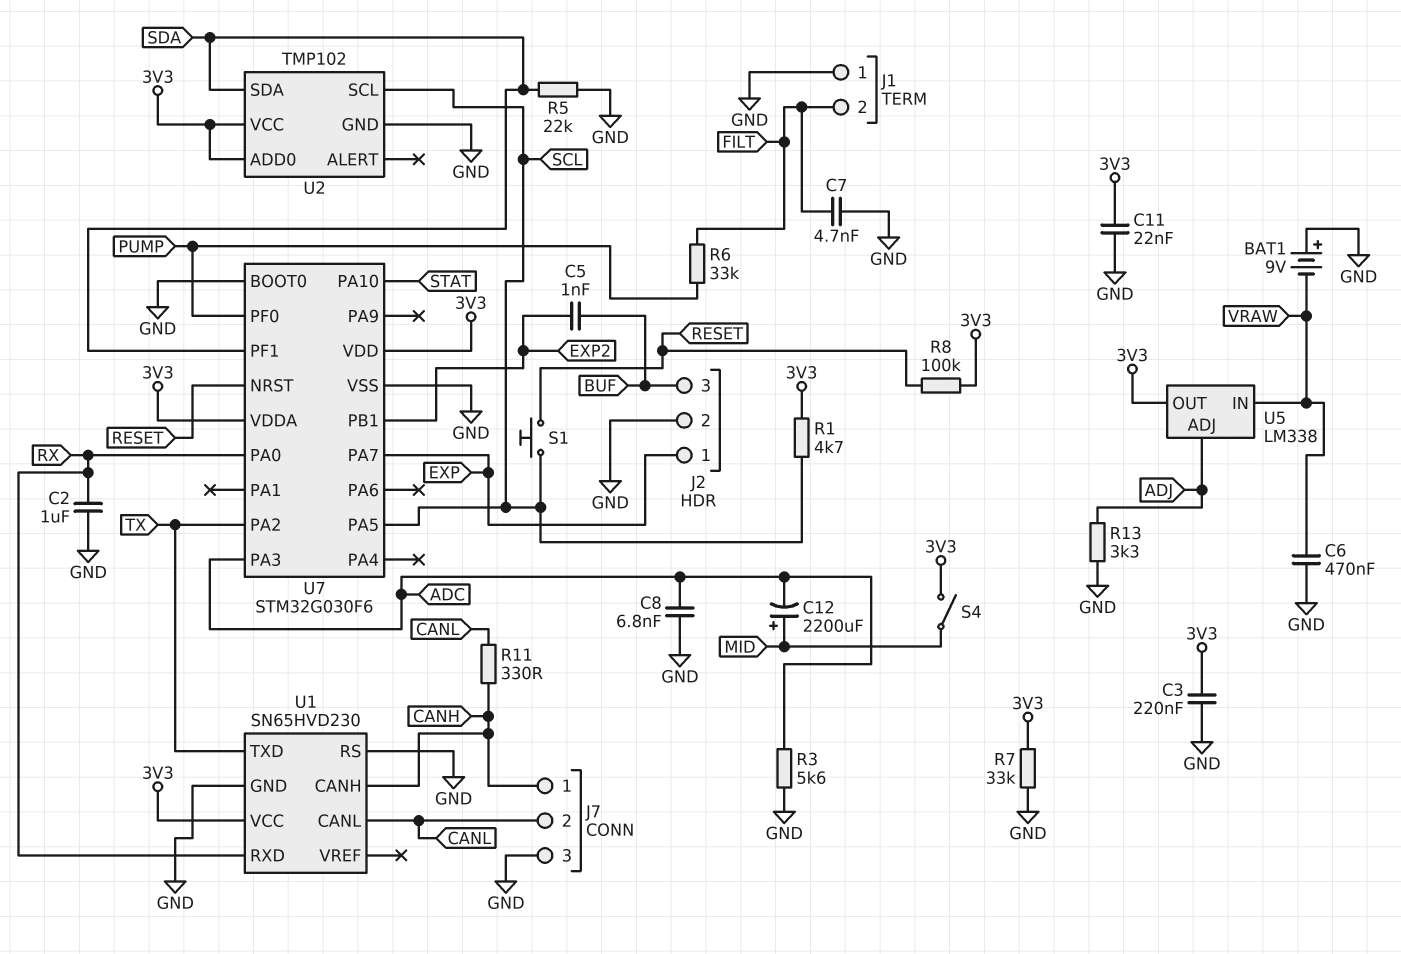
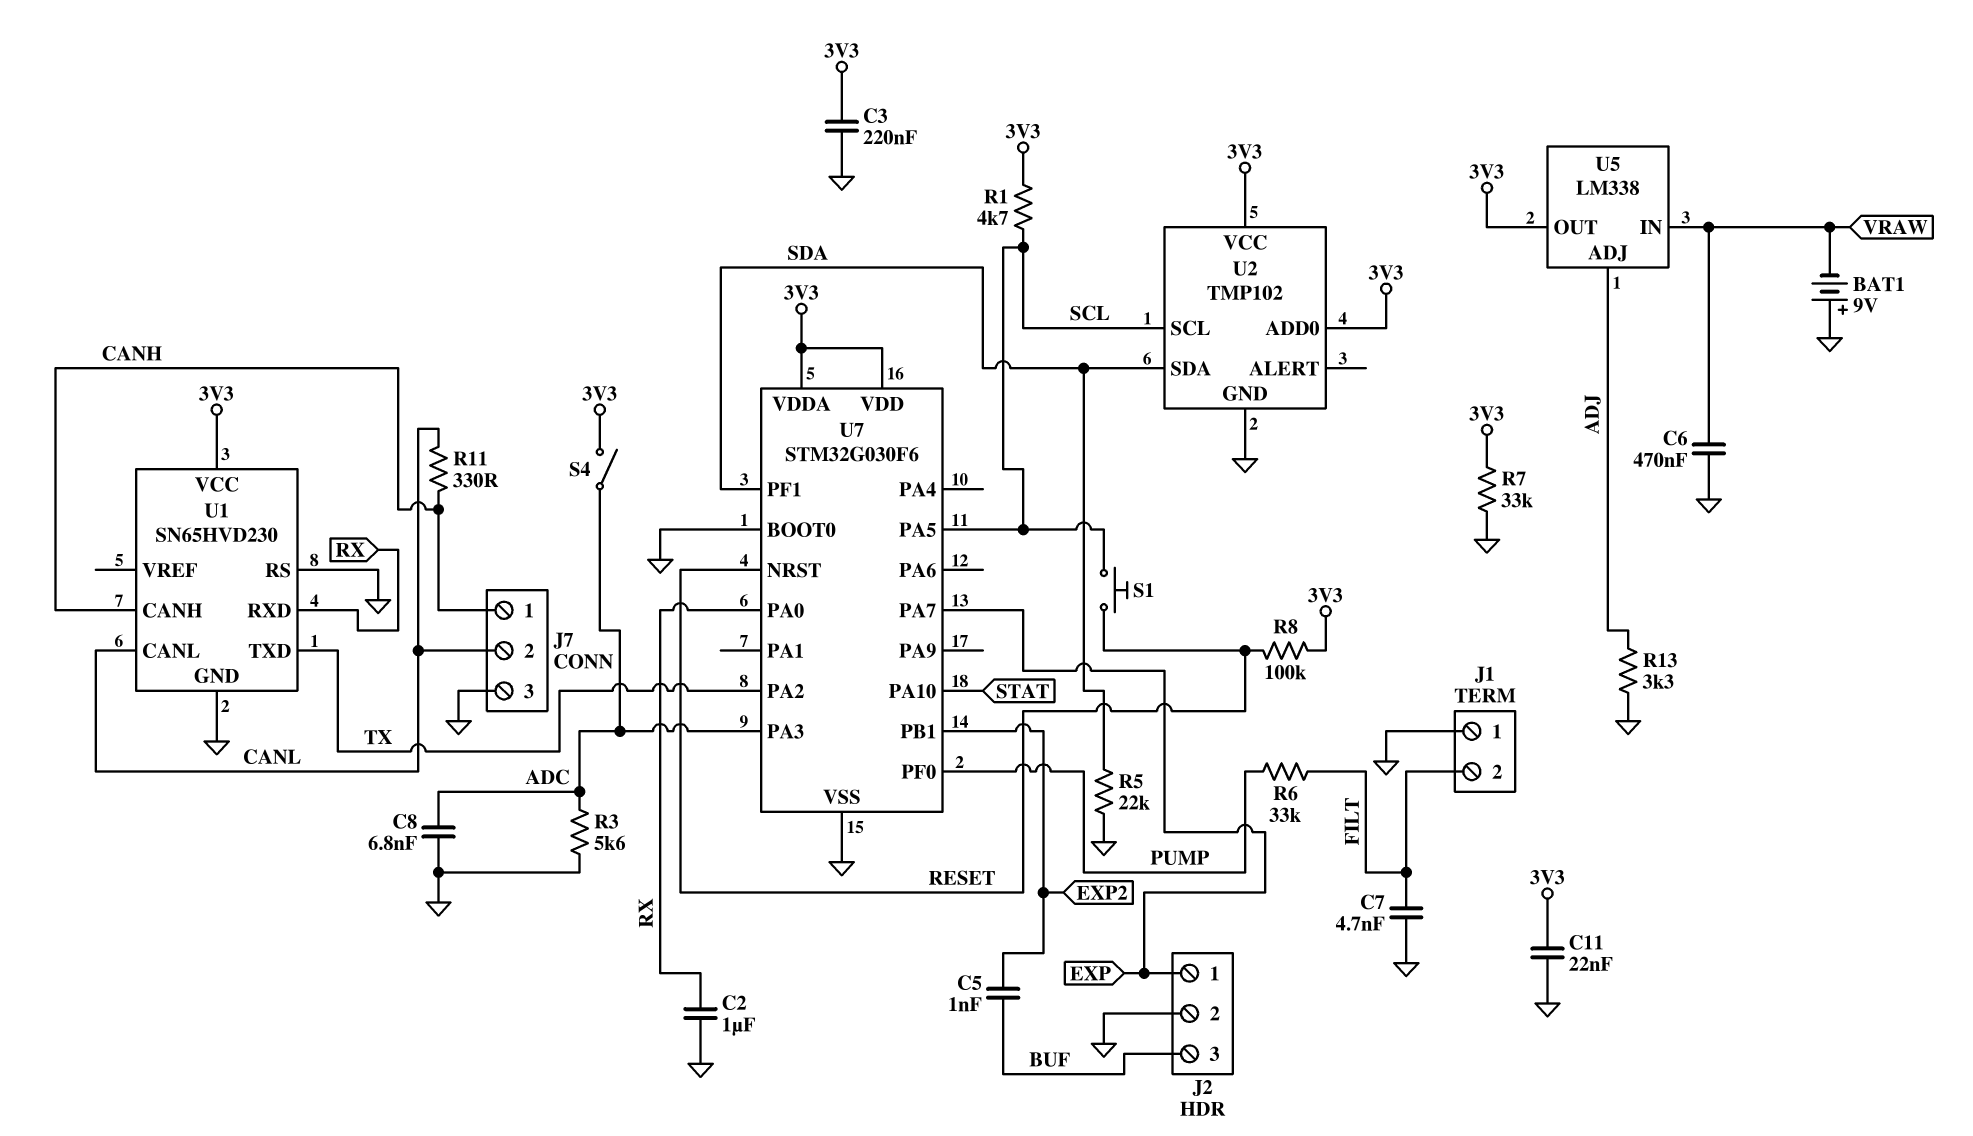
C12: 2200uF (plus MID, minus ADC) -> none
S4: switch (3V3, MID) -> switch (3V3, ADC)

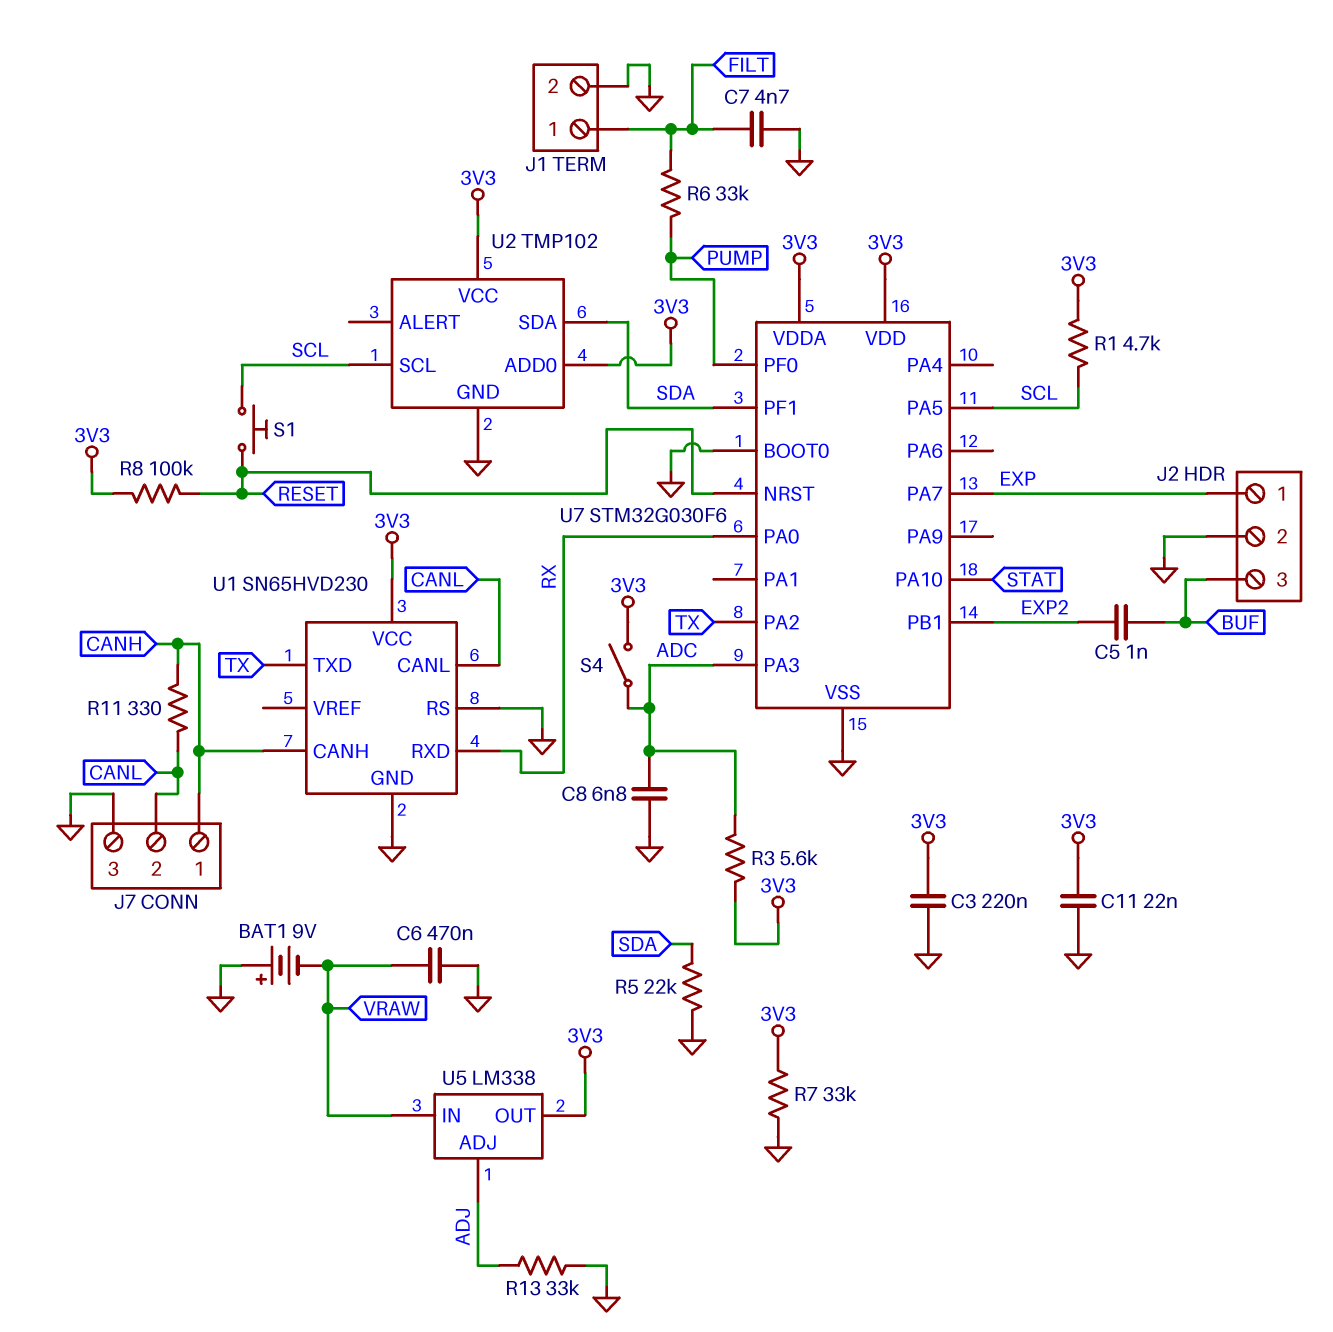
C2: 1uF (GND, RX) -> none
J1 pin 1: GND -> FILT
J1 pin 2: FILT -> GND
R3: 5.6k (ADC, GND) -> 5.6k (3V3, ADC)
R13: 3.3k (ADJ, GND) -> 33k (ADJ, GND)

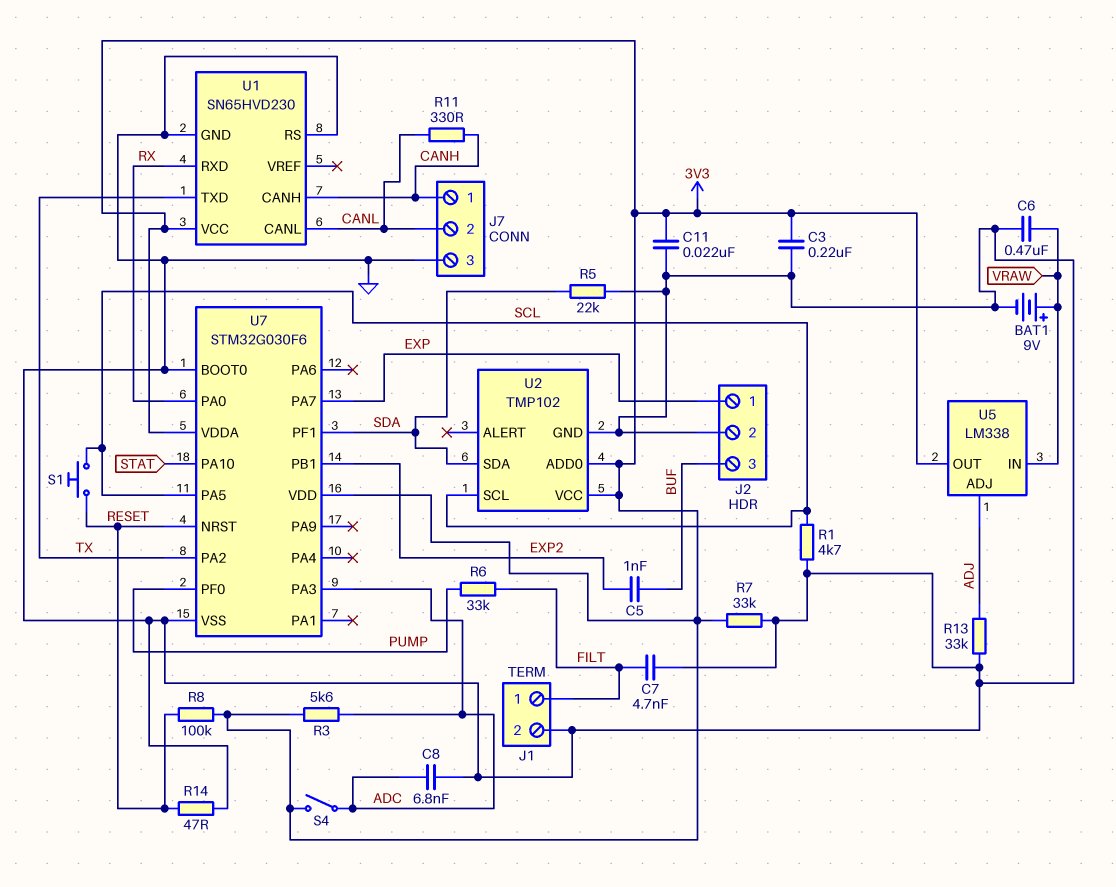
BAT1: 9V (plus GND, minus VRAW) -> 9V (plus VRAW, minus GND)
R1: 4.7k (3V3, SCL) -> 4.7k (GND, SCL)
R14: none -> 47 (GND, RESET)

